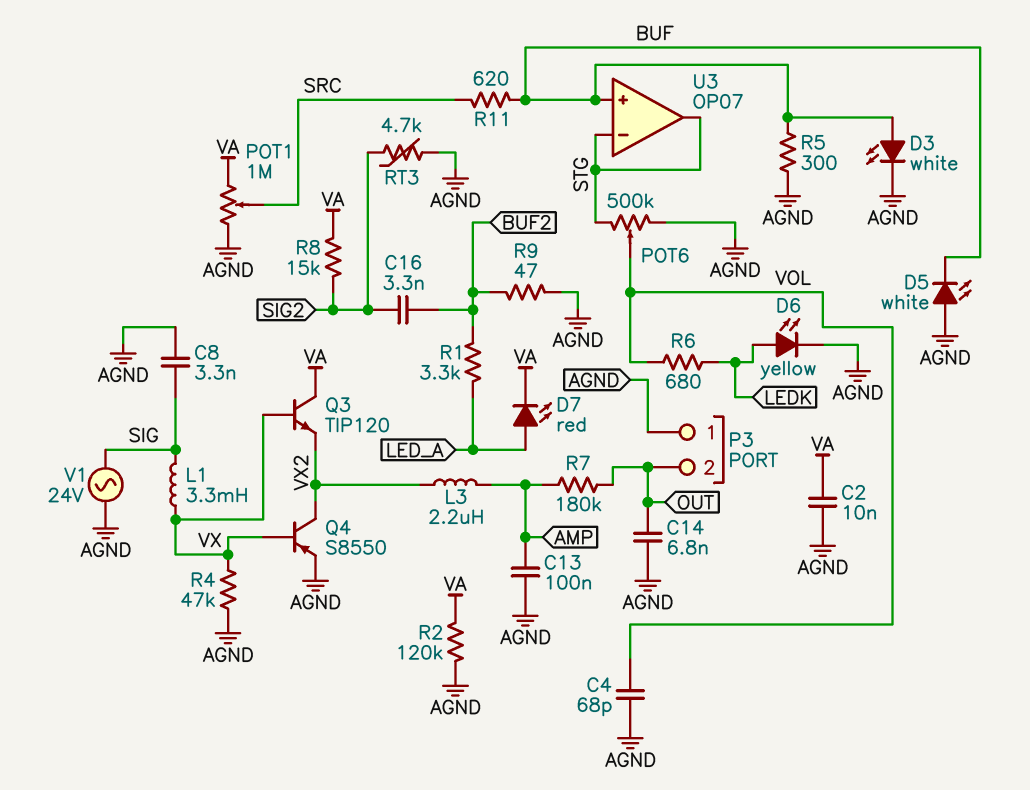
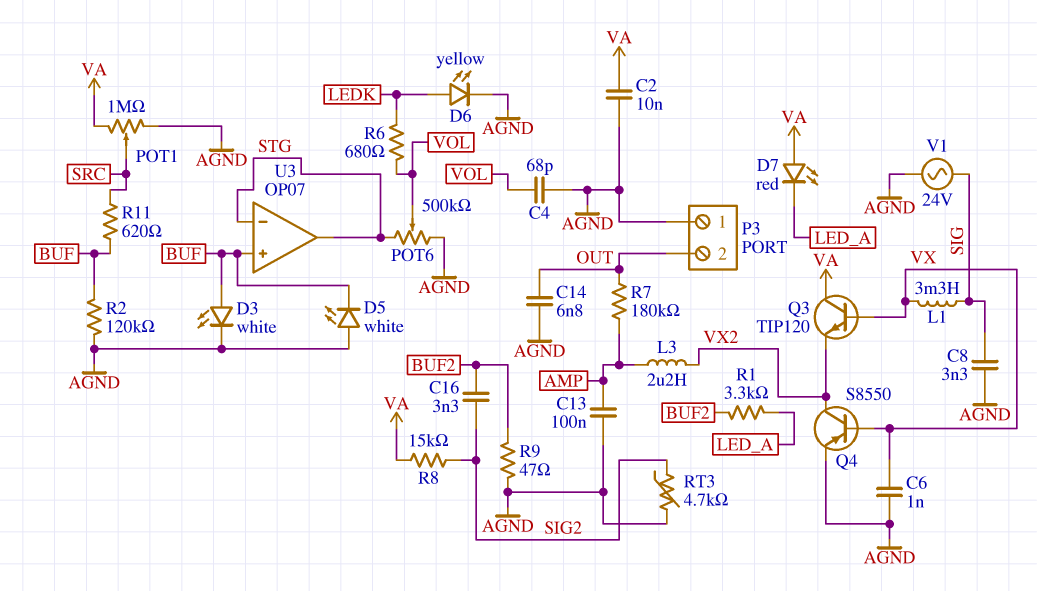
C6: none -> 1nF (AGND, VX)
D7: LED red (A LED_A, K VA) -> LED red (A VA, K LED_A)
R2: 120k (AGND, VA) -> 120k (AGND, BUF)
R4: 47k (AGND, VX) -> none
R5: 300 (AGND, BUF) -> none

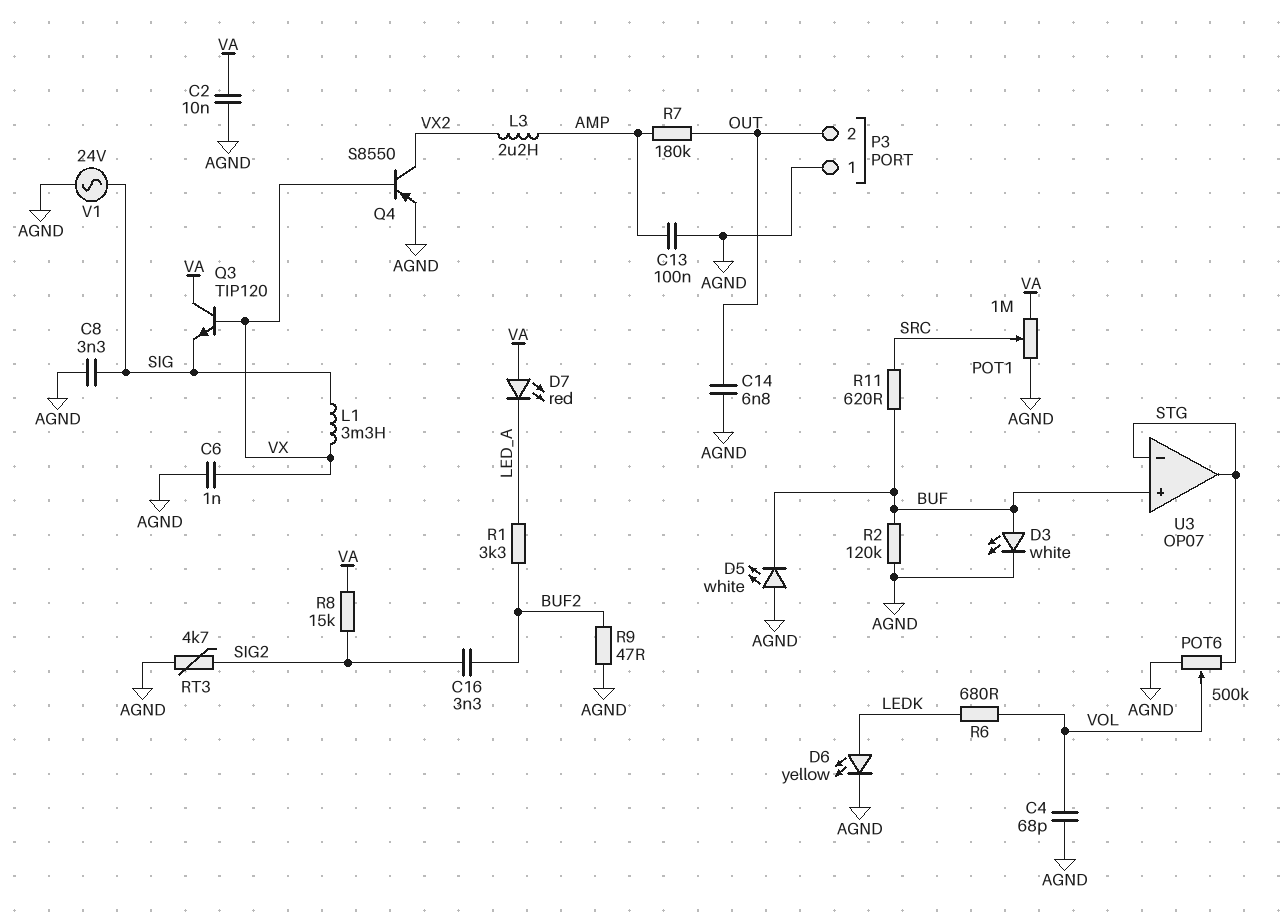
Q3: NPN TIP120 (B VX, C VA, E VX2) -> NPN TIP120 (B VX, C VA, E SIG)

